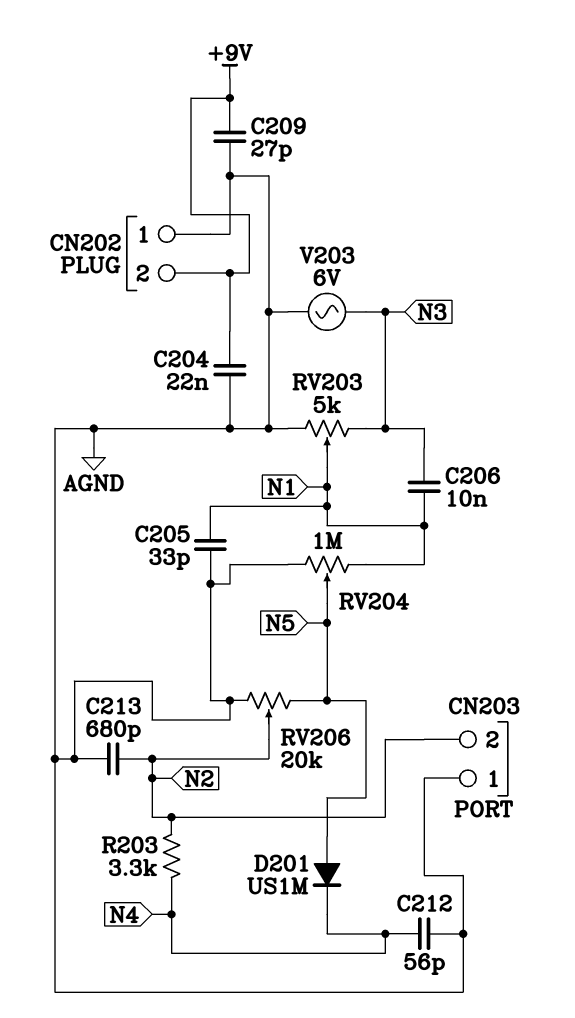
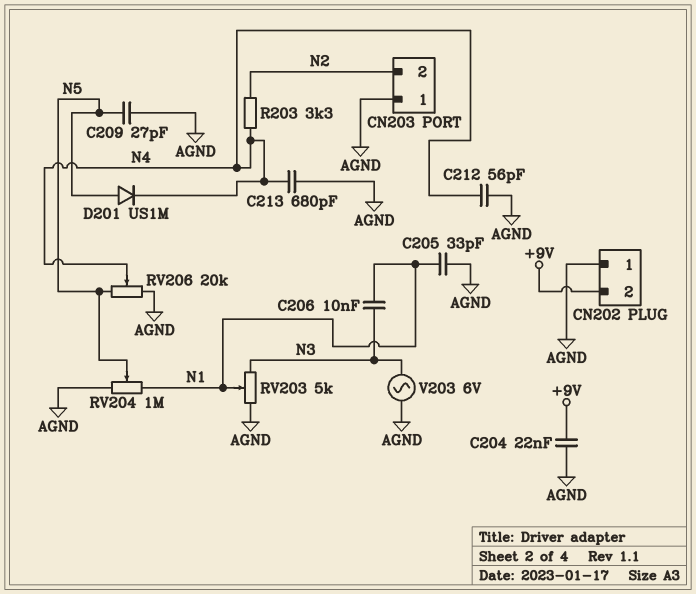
C209: 27pF (+9V, AGND) -> 27pF (AGND, N5)
C213: 680pF (AGND, N2) -> 680pF (AGND, N4)
RV206: 20k (AGND, N5, wiper N2) -> 20k (AGND, N5, wiper N4)

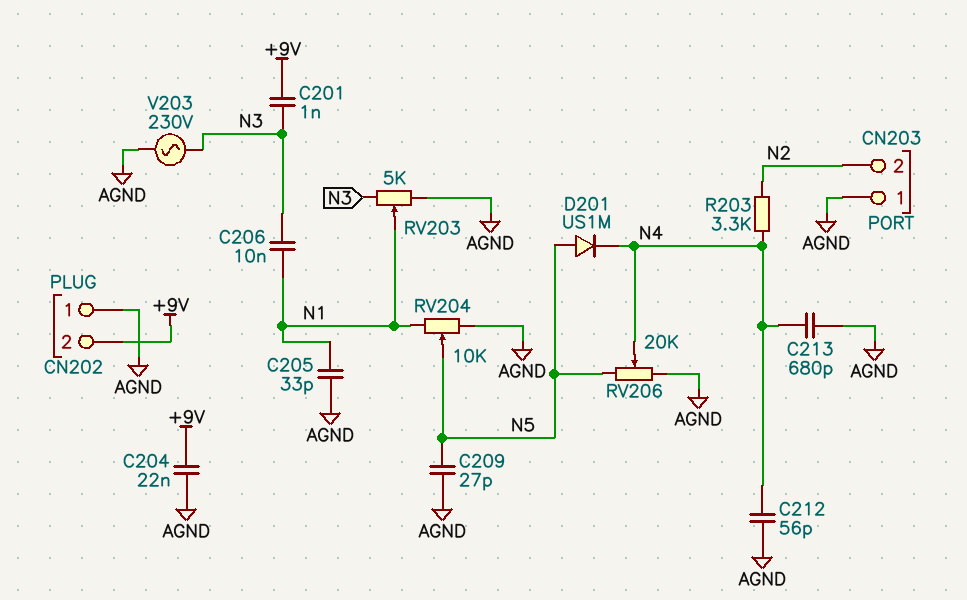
C201: none -> 1nF (+9V, N3)
RV204: 1M (AGND, N1, wiper N5) -> 10k (AGND, N1, wiper N5)
V203: AC 6V (AGND, N3) -> AC 230V (AGND, N3)

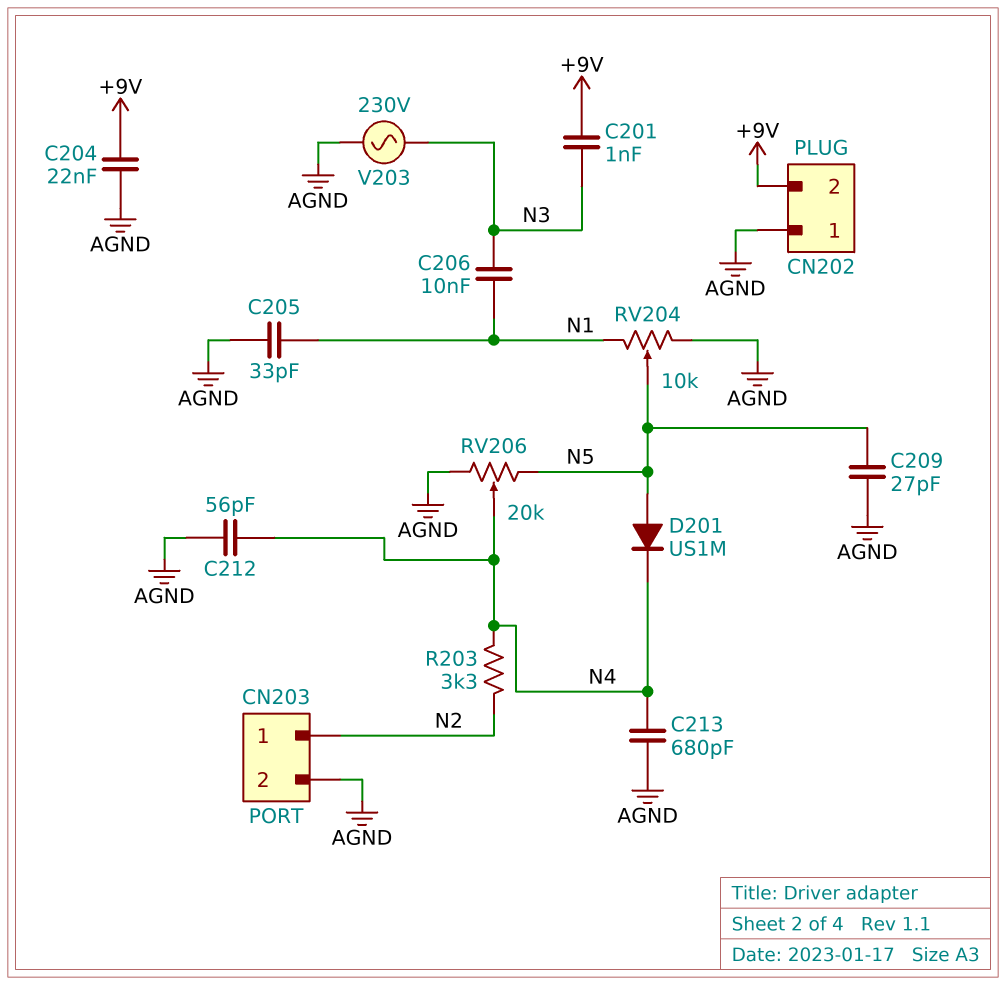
CN203 pin 1: AGND -> N2
CN203 pin 2: N2 -> AGND
RV203: 5k (AGND, N3, wiper N1) -> none

